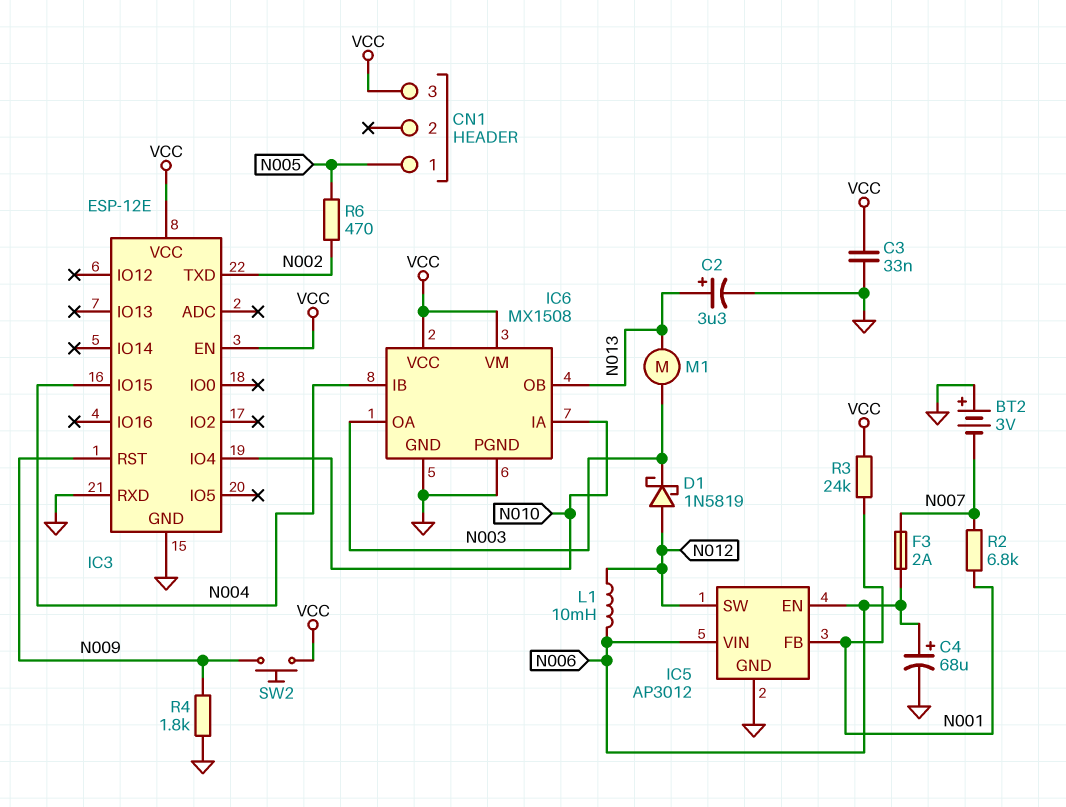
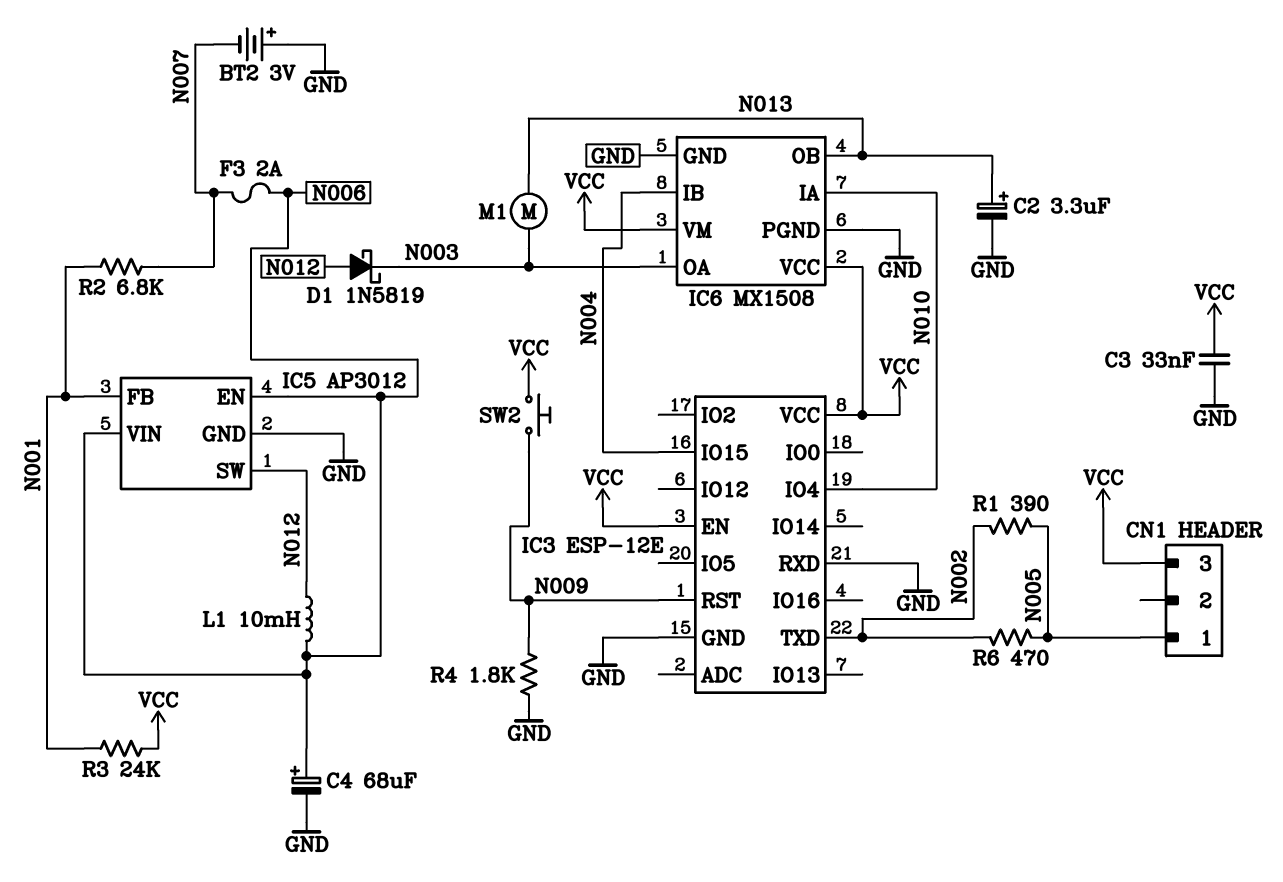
R1: none -> 390 (N002, N005)

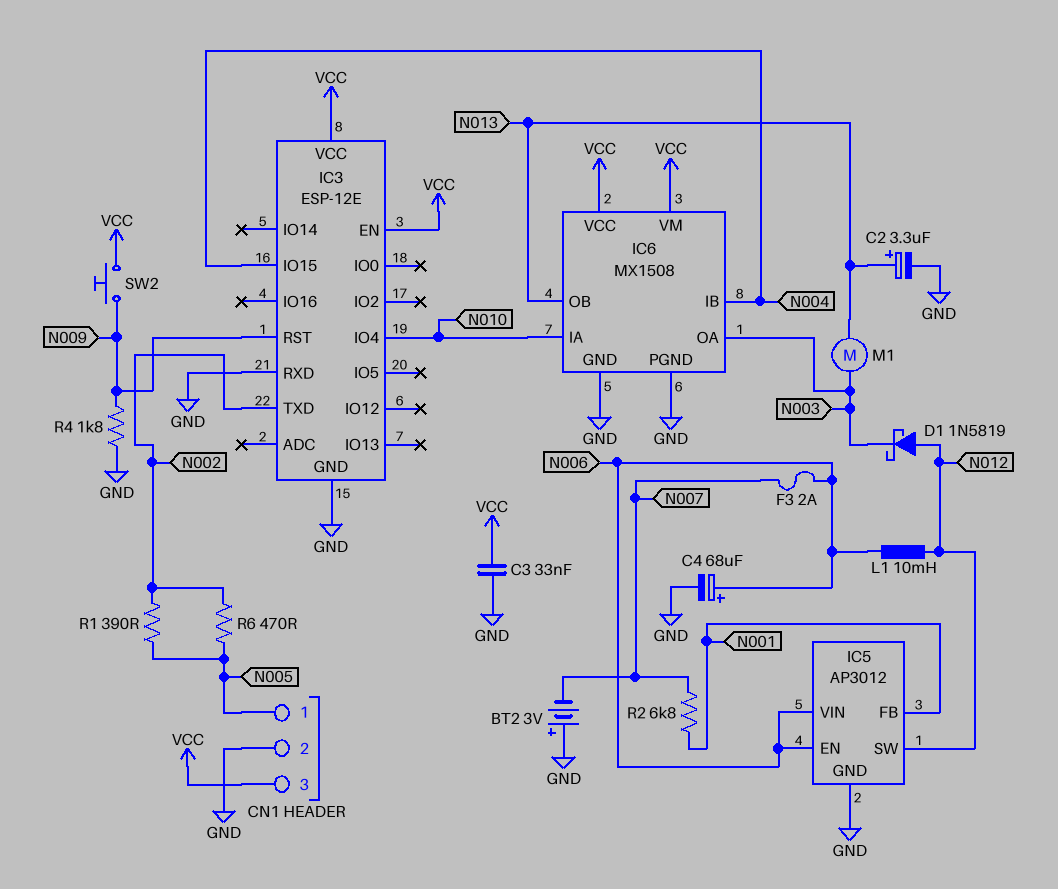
CN1 pin 2: none -> GND
R3: 24k (N001, VCC) -> none

